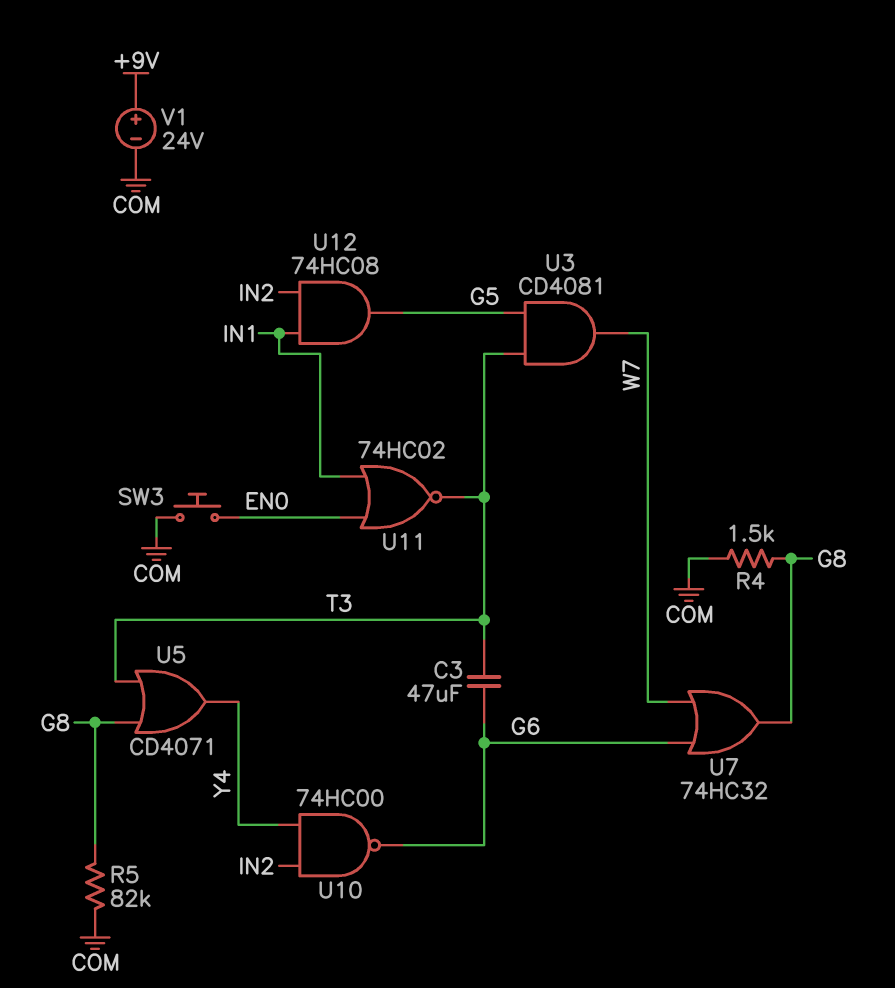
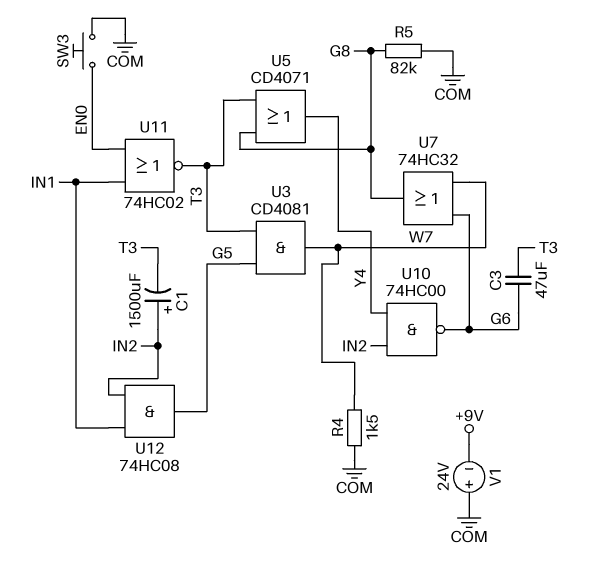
C1: none -> 1500uF (plus IN2, minus T3)
R4: 1.5k (COM, G8) -> 1.5k (COM, W7)
V1: 24V (plus +9V, minus COM) -> 24V (plus COM, minus +9V)

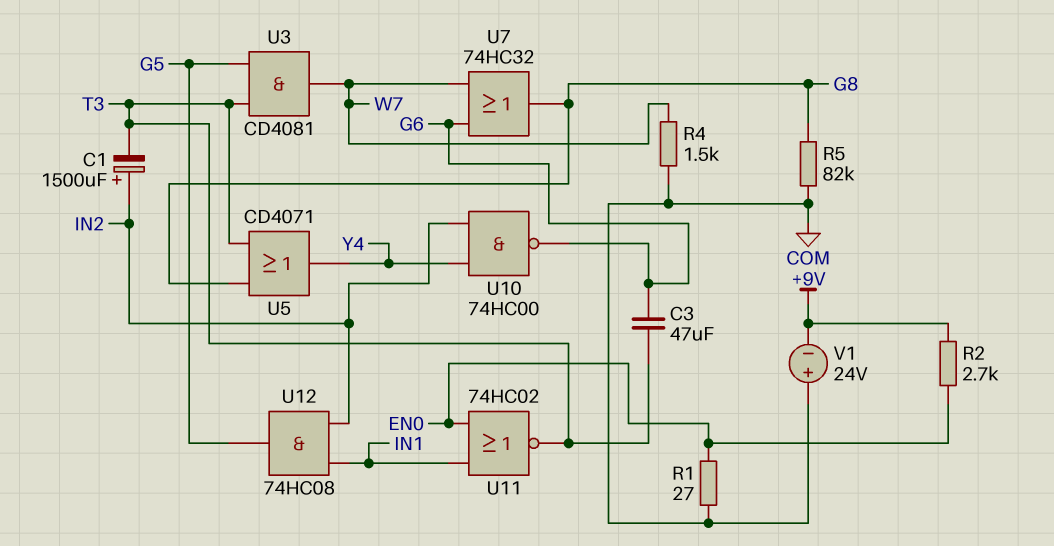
R1: none -> 27 (COM, EN0)
R2: none -> 2.7k (+9V, EN0)
SW3: button (COM, EN0) -> none

